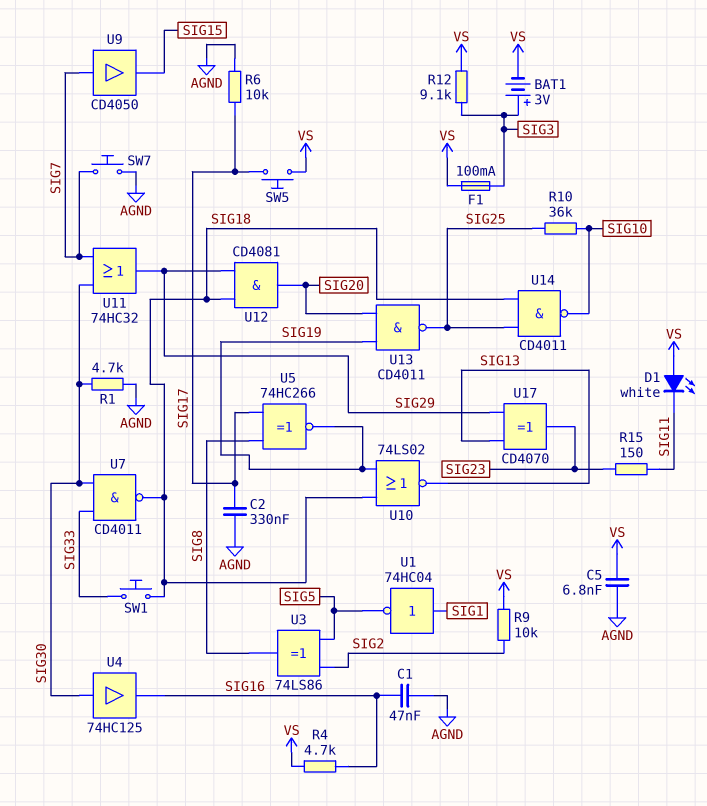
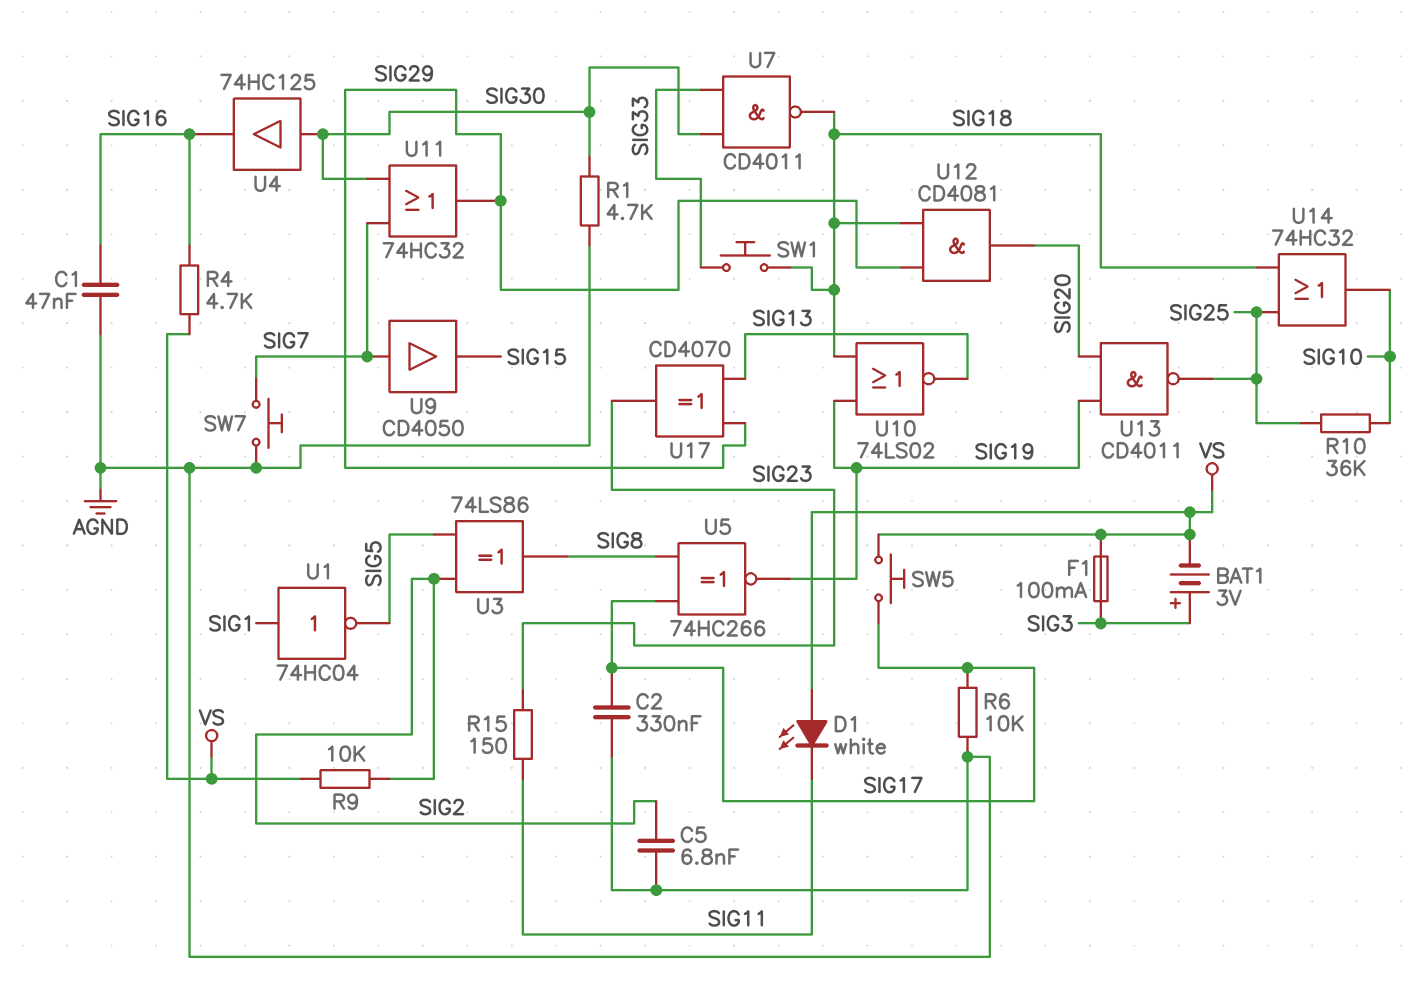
C5: 6.8nF (AGND, VS) -> 6.8nF (AGND, SIG2)
R12: 9.1k (SIG3, VS) -> none
U14: NAND CD4011 (in SIG18, in SIG25, out SIG10) -> OR 74HC32 (in SIG18, in SIG25, out SIG10)

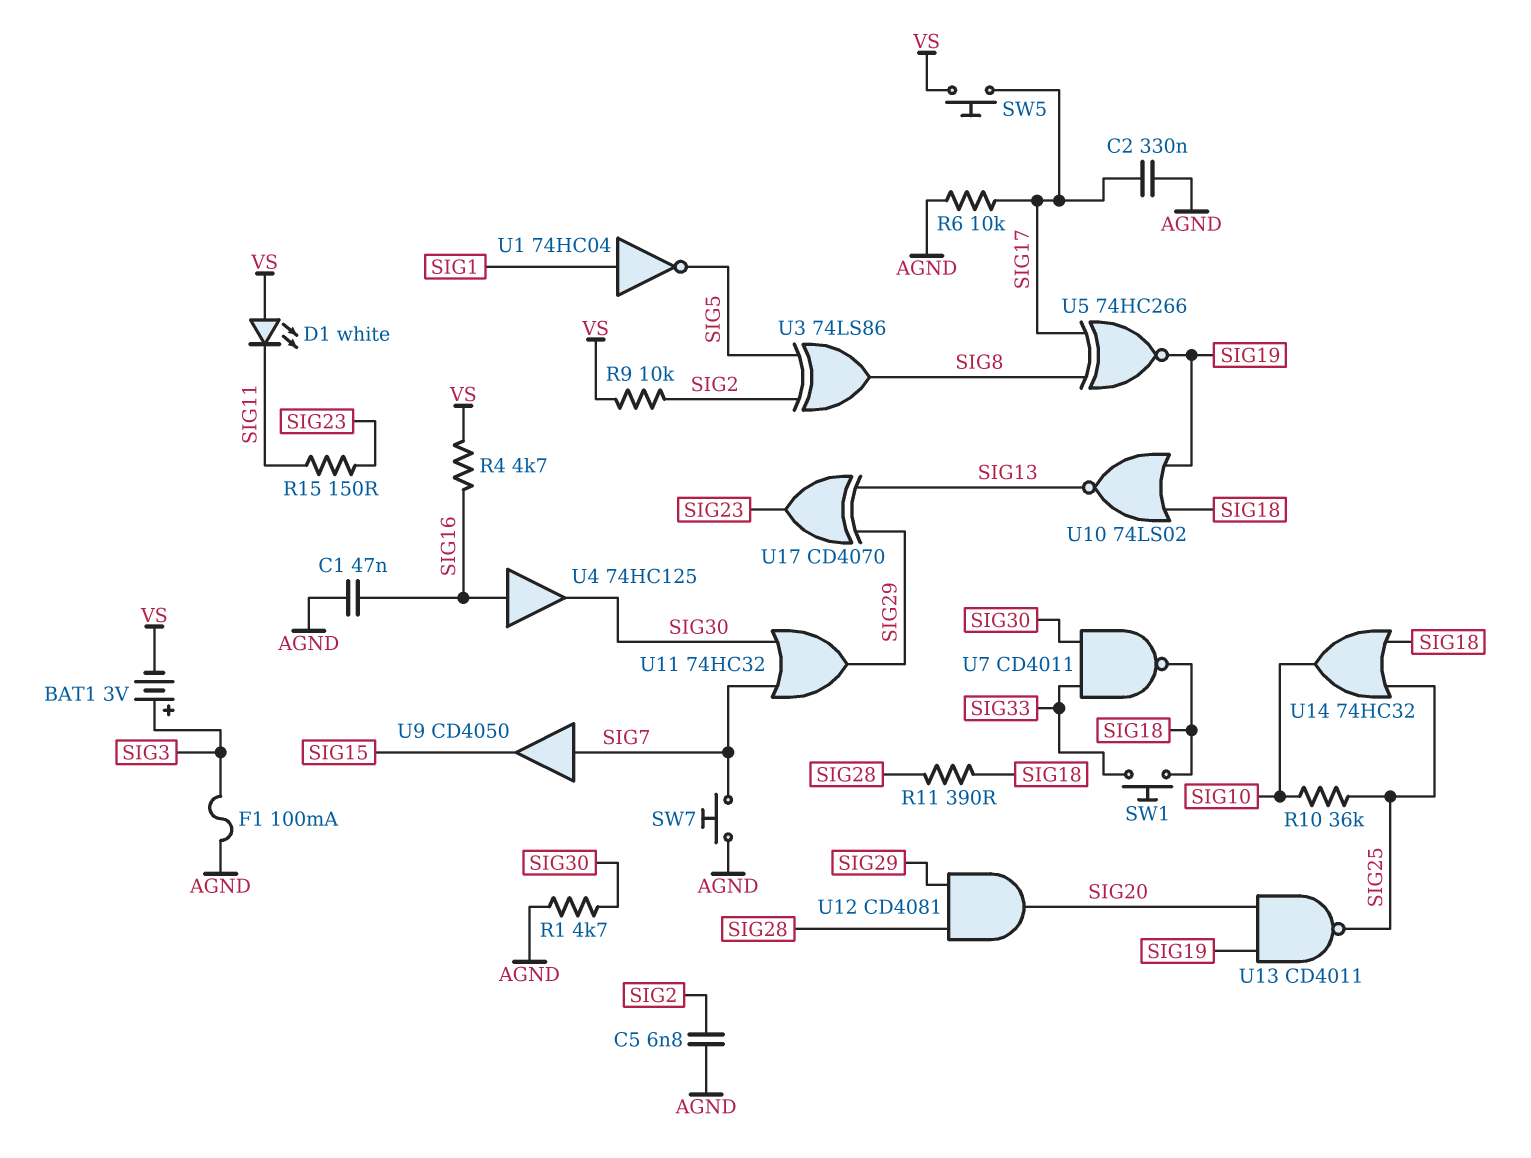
F1: 100mA (SIG3, VS) -> 100mA (AGND, SIG3)
R11: none -> 390 (SIG18, SIG28)
U4: buffer 74HC125 (in SIG30, out SIG16) -> buffer 74HC125 (in SIG16, out SIG30)
U12: AND CD4081 (in SIG18, in SIG29, out SIG20) -> AND CD4081 (in SIG28, in SIG29, out SIG20)

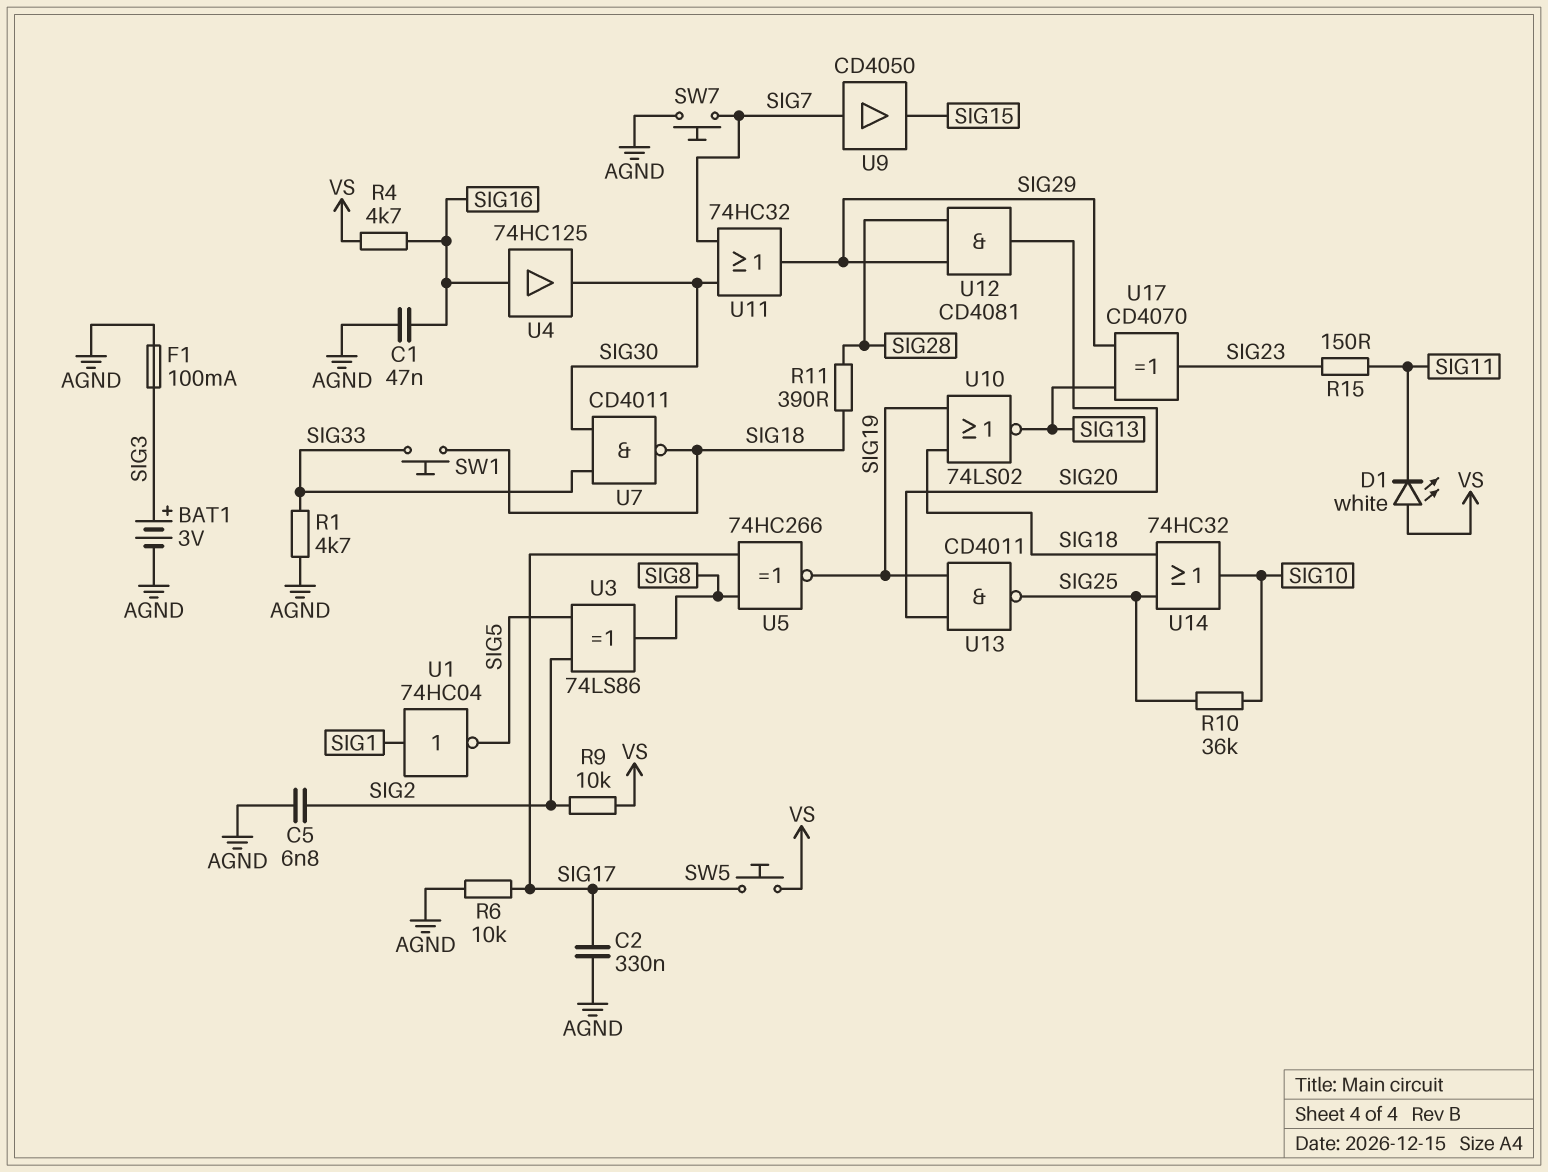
BAT1: 3V (plus SIG3, minus VS) -> 3V (plus SIG3, minus AGND)
R1: 4.7k (AGND, SIG30) -> 4.7k (AGND, SIG33)

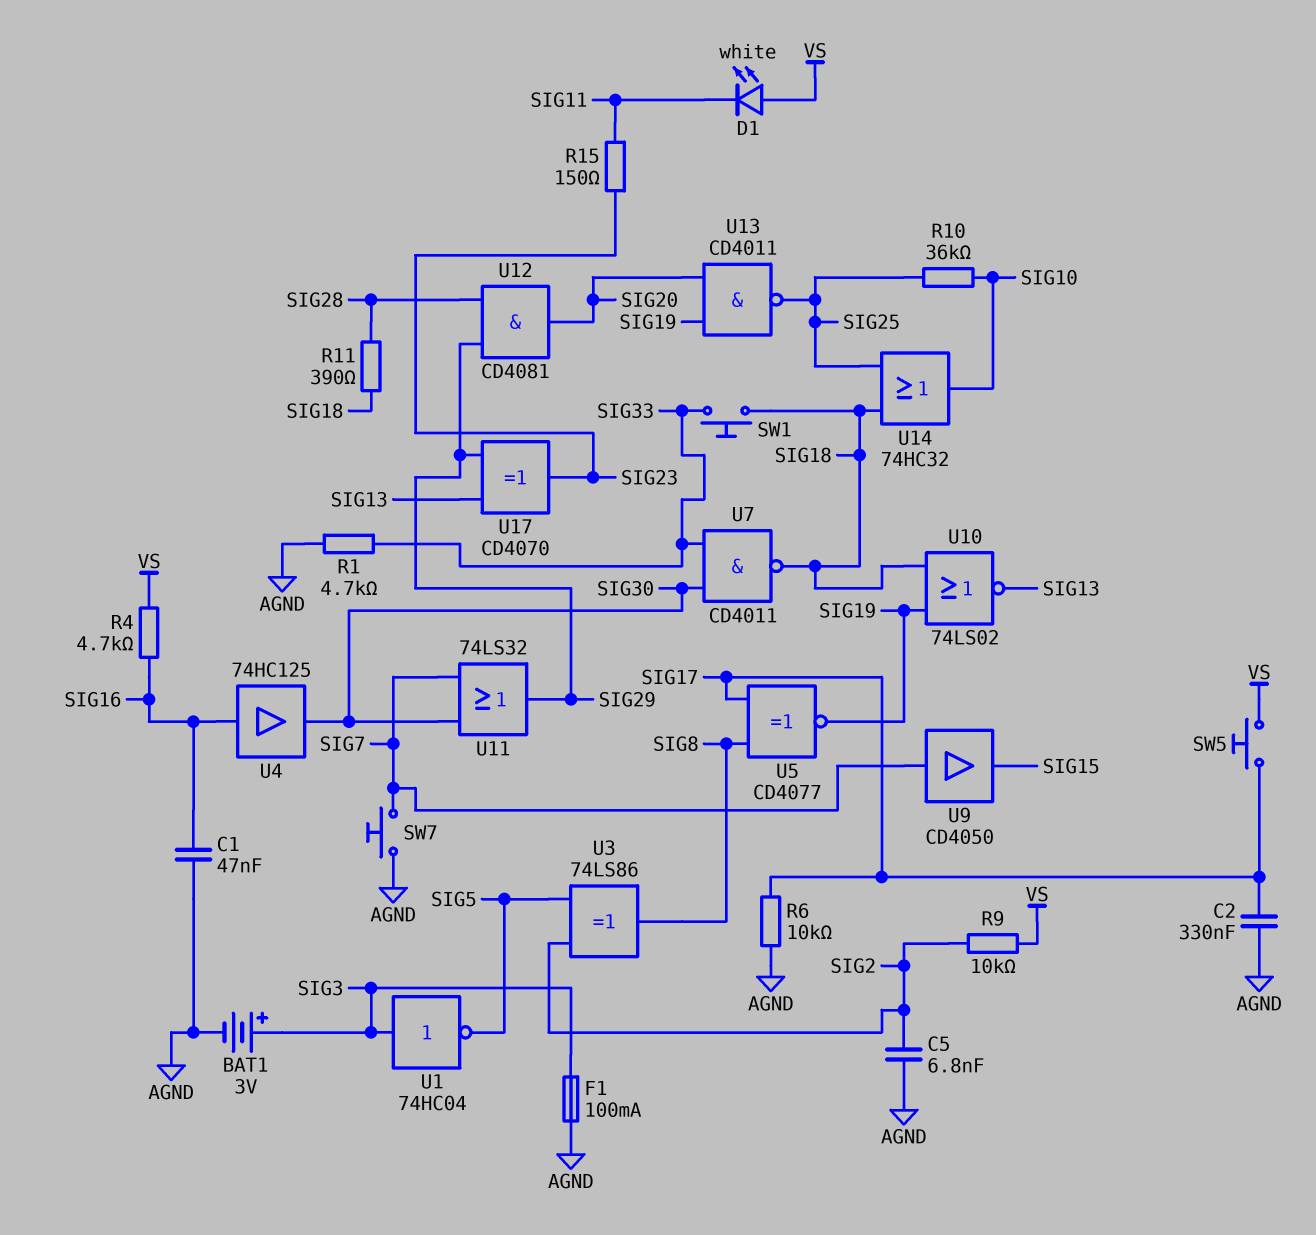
U1: NOT 74HC04 (in SIG1, out SIG5) -> NOT 74HC04 (in SIG3, out SIG5)
U5: XNOR 74HC266 (in SIG8, in SIG17, out SIG19) -> XNOR CD4077 (in SIG8, in SIG17, out SIG19)
U11: OR 74HC32 (in SIG7, in SIG30, out SIG29) -> OR 74LS32 (in SIG7, in SIG30, out SIG29)

